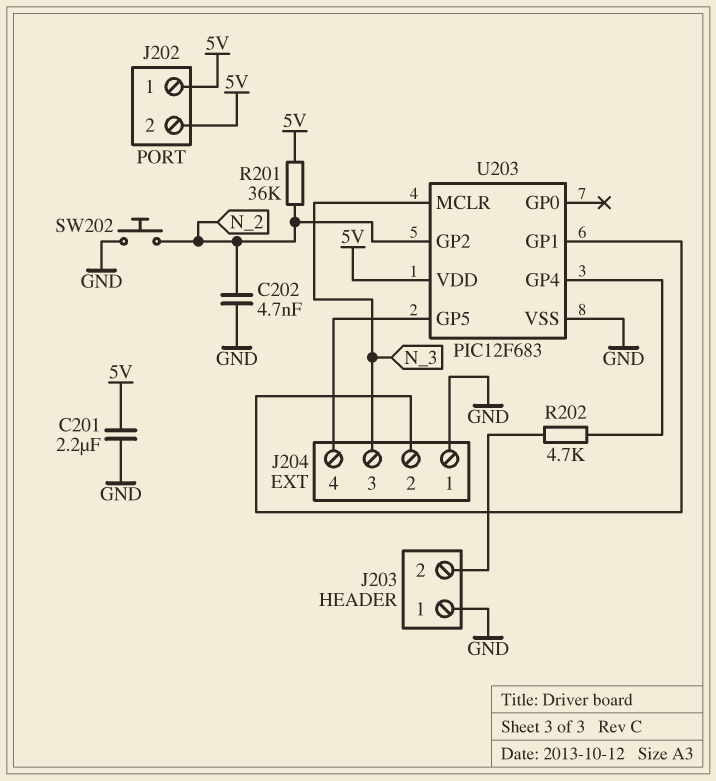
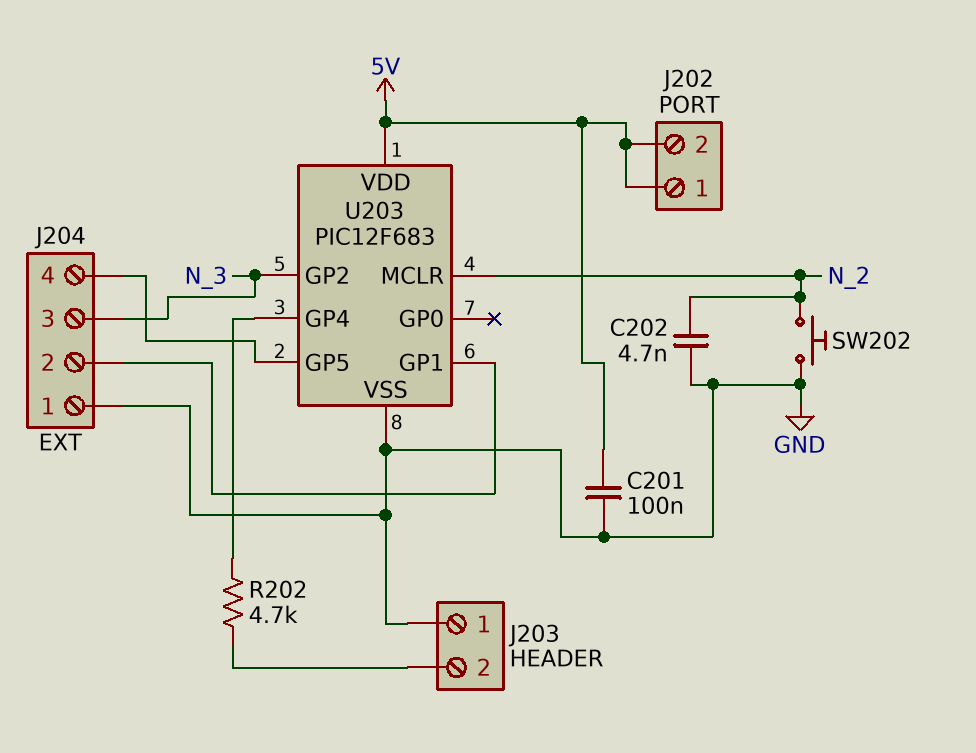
C201: 2.2uF (5V, GND) -> 100nF (5V, GND)
R201: 36k (5V, N_2) -> none
U203 pin GP2: N_2 -> N_3
U203 pin MCLR: N_3 -> N_2

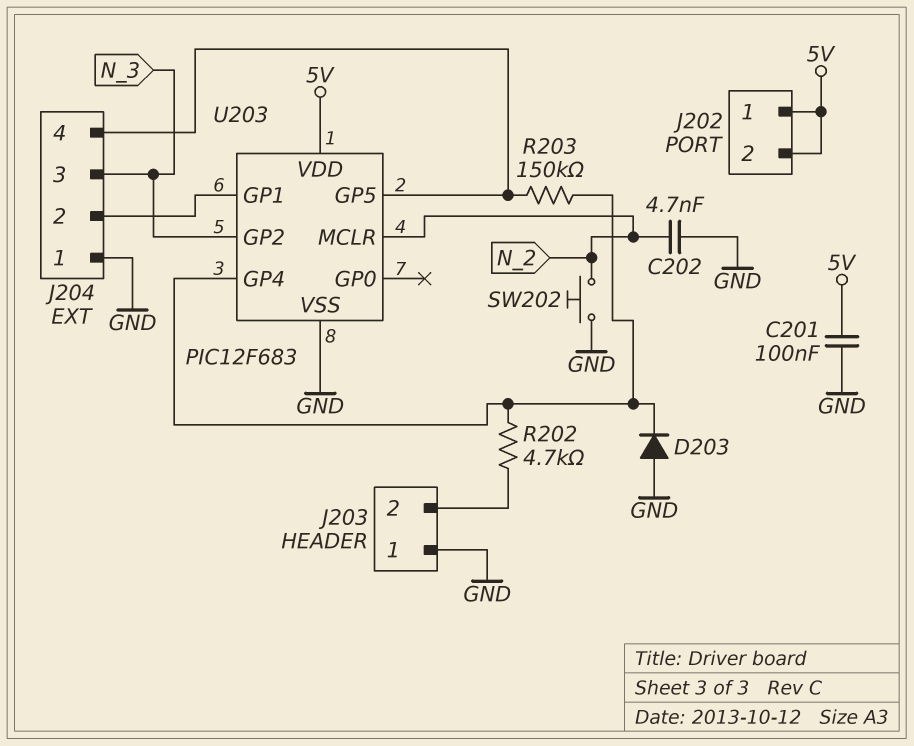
D203: none -> diode (A GND, K U203/GP4)
R203: none -> 150k (J204/4, U203/GP4)

